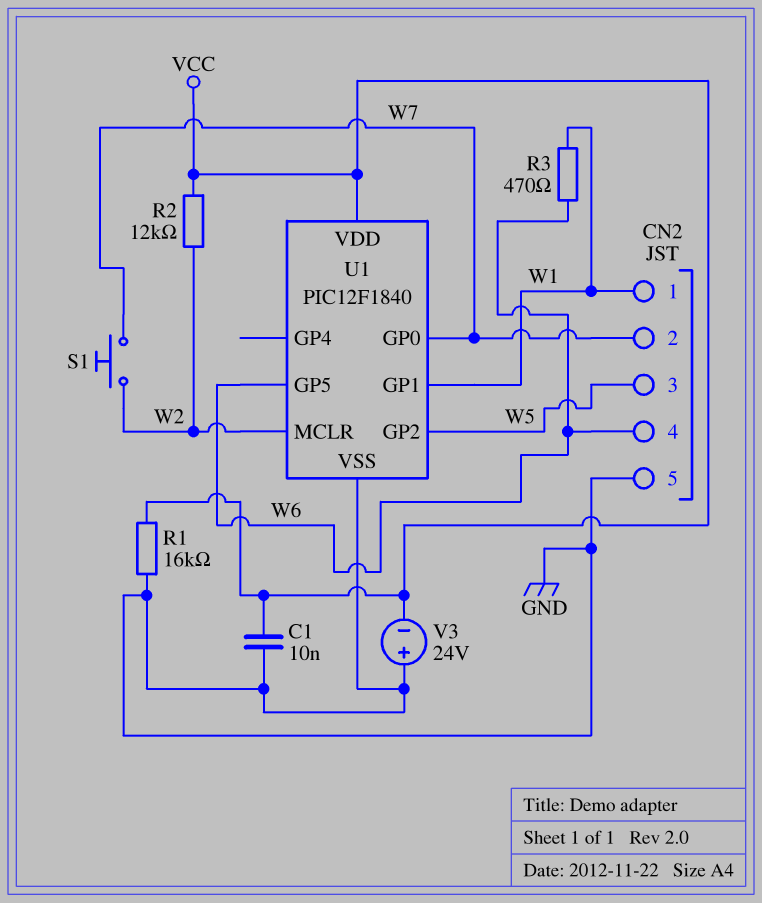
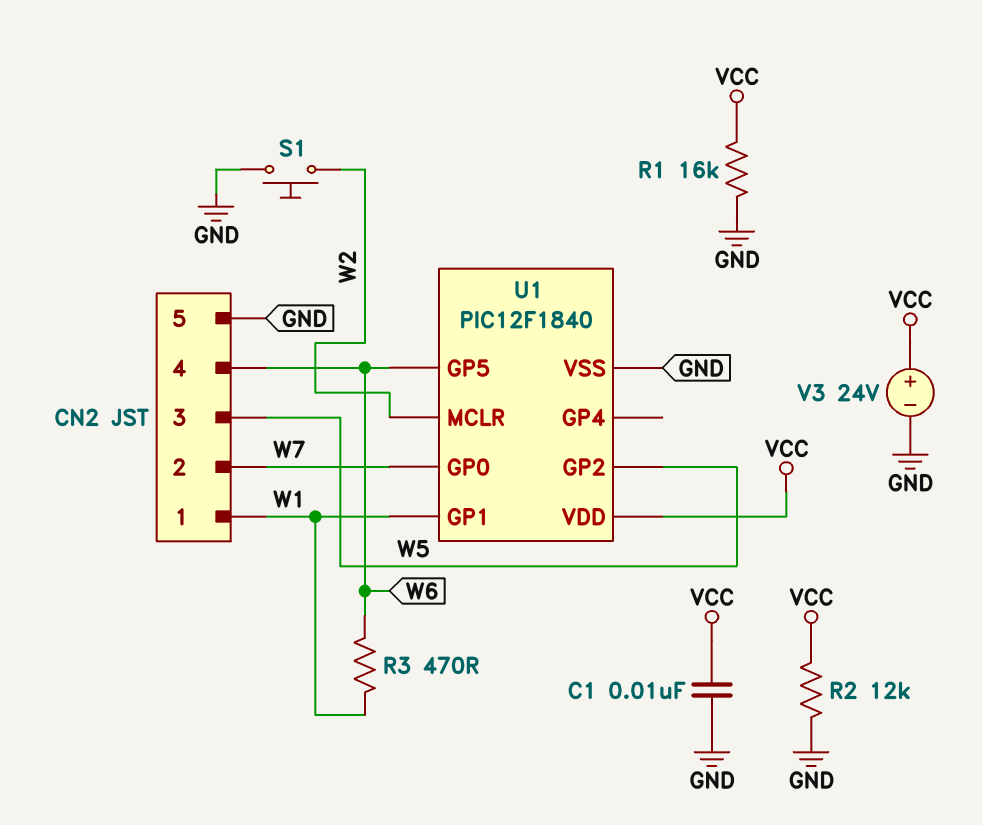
R2: 12k (VCC, W2) -> 12k (GND, VCC)
S1: button (W2, W7) -> button (GND, W2)
V3: 24V (plus GND, minus VCC) -> 24V (plus VCC, minus GND)

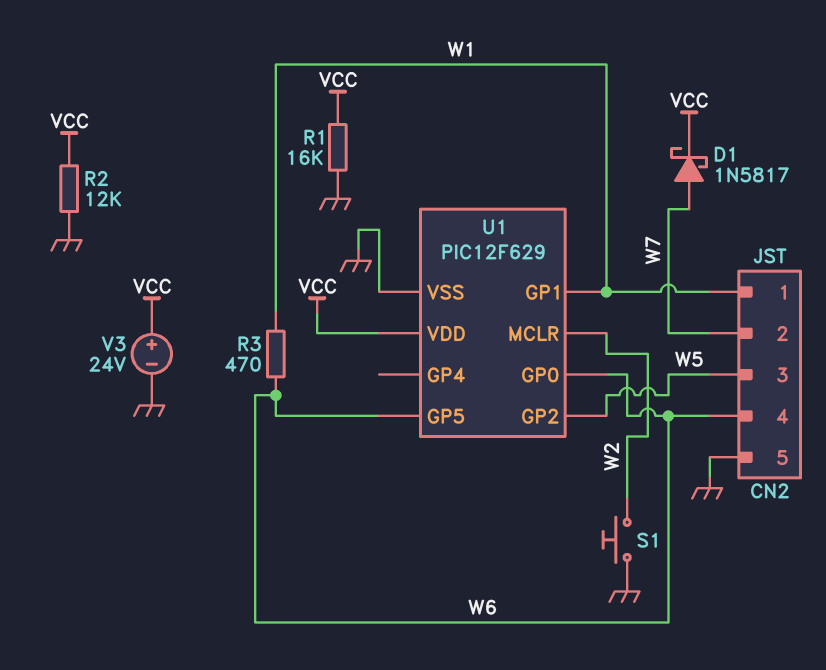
C1: 10nF (GND, VCC) -> none
D1: none -> schottky 1N5817 (A W7, K VCC)
U1: PIC12F1840 -> PIC12F629
U1 pin GP0: W7 -> W6

